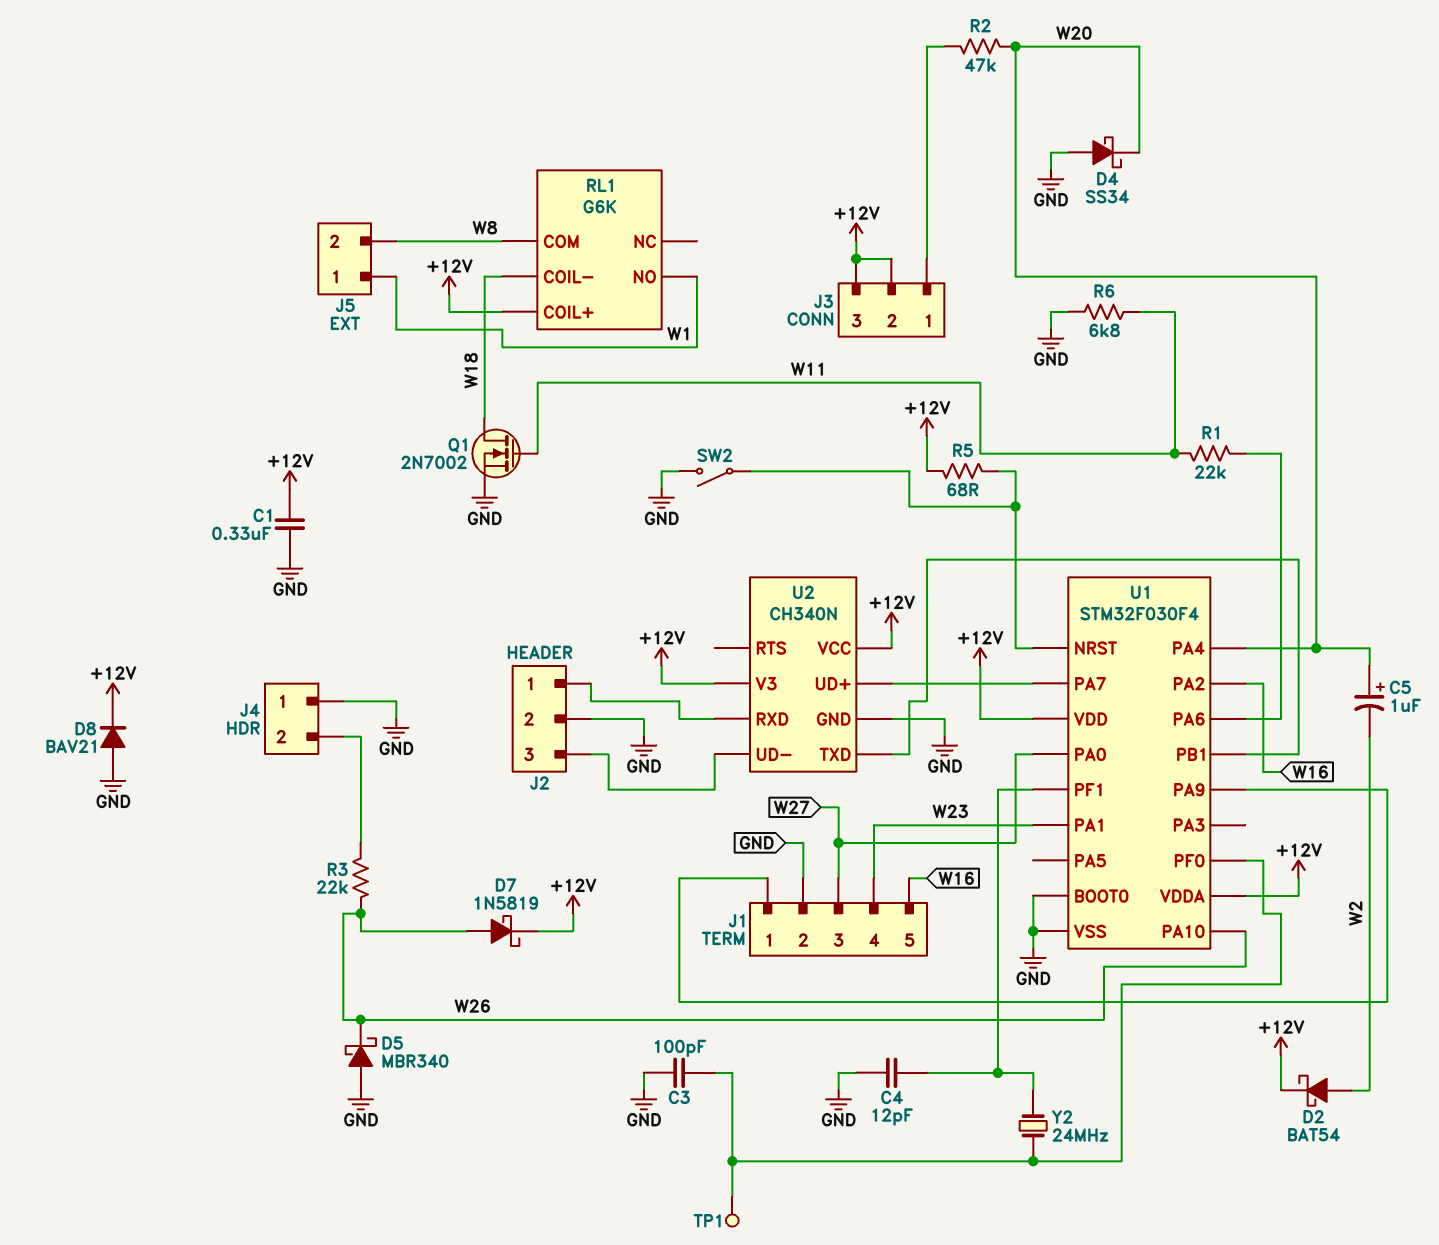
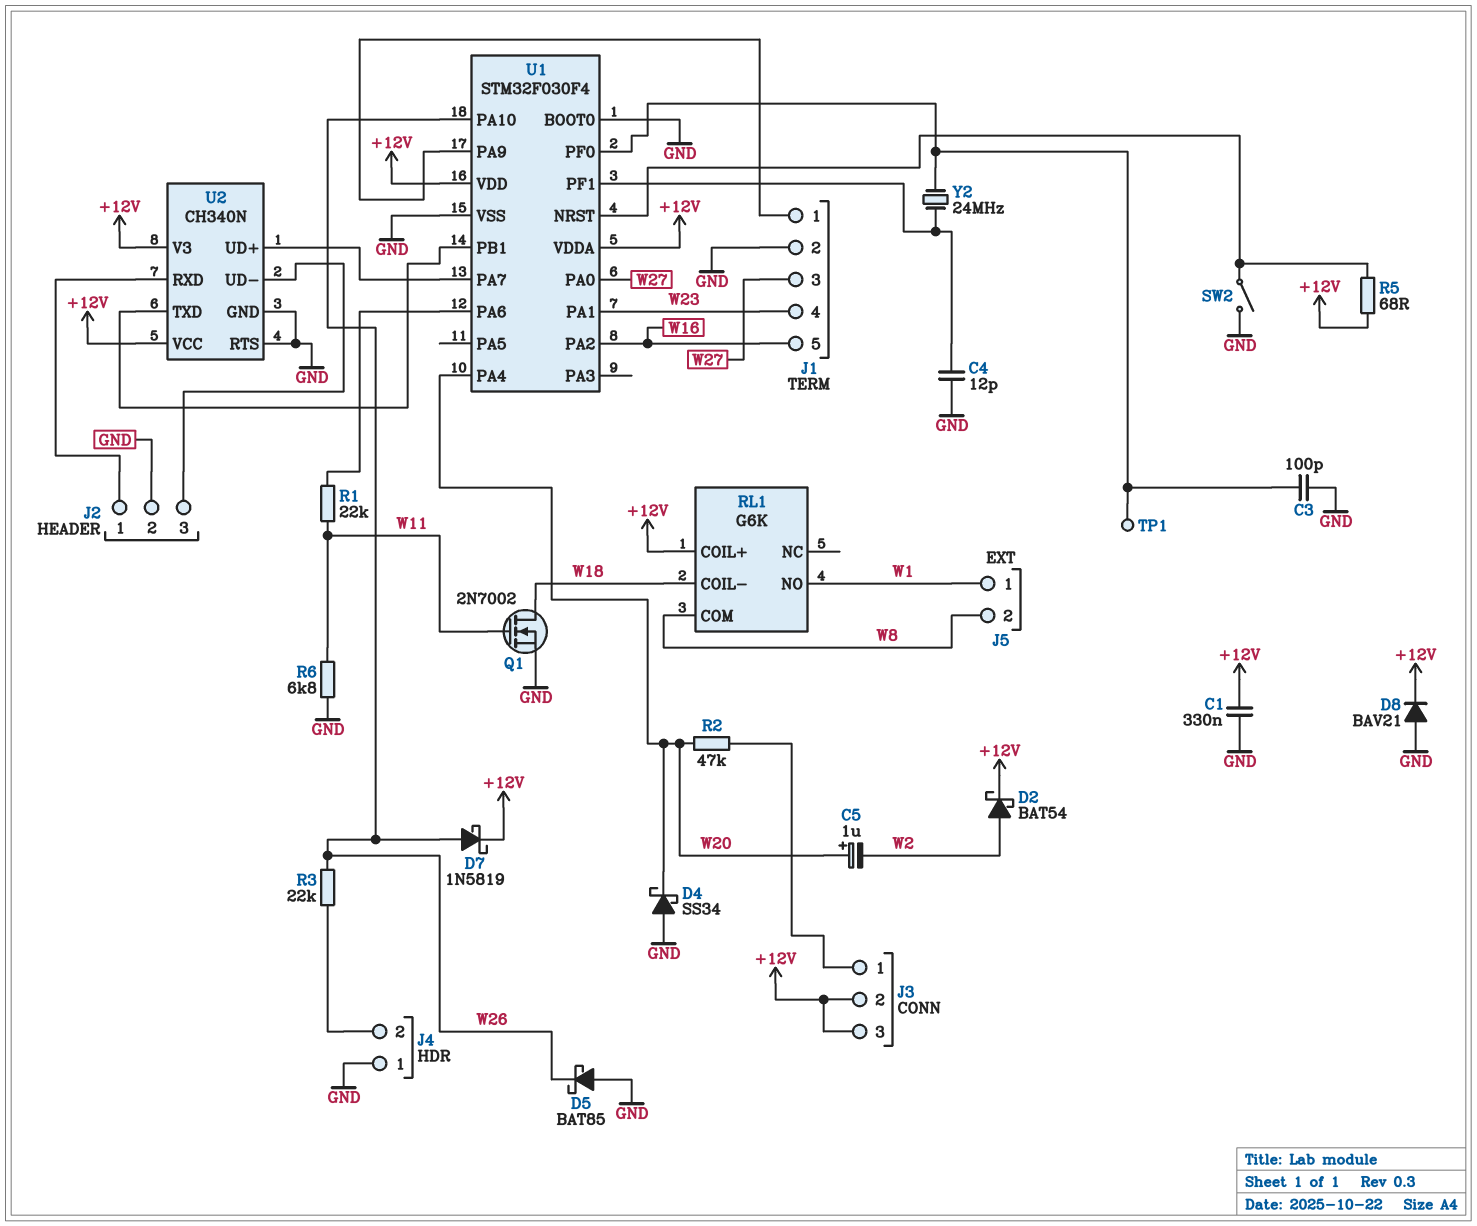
D5: schottky MBR340 (A GND, K W26) -> schottky BAT85 (A GND, K W26)
U2 pin RTS: none -> GND

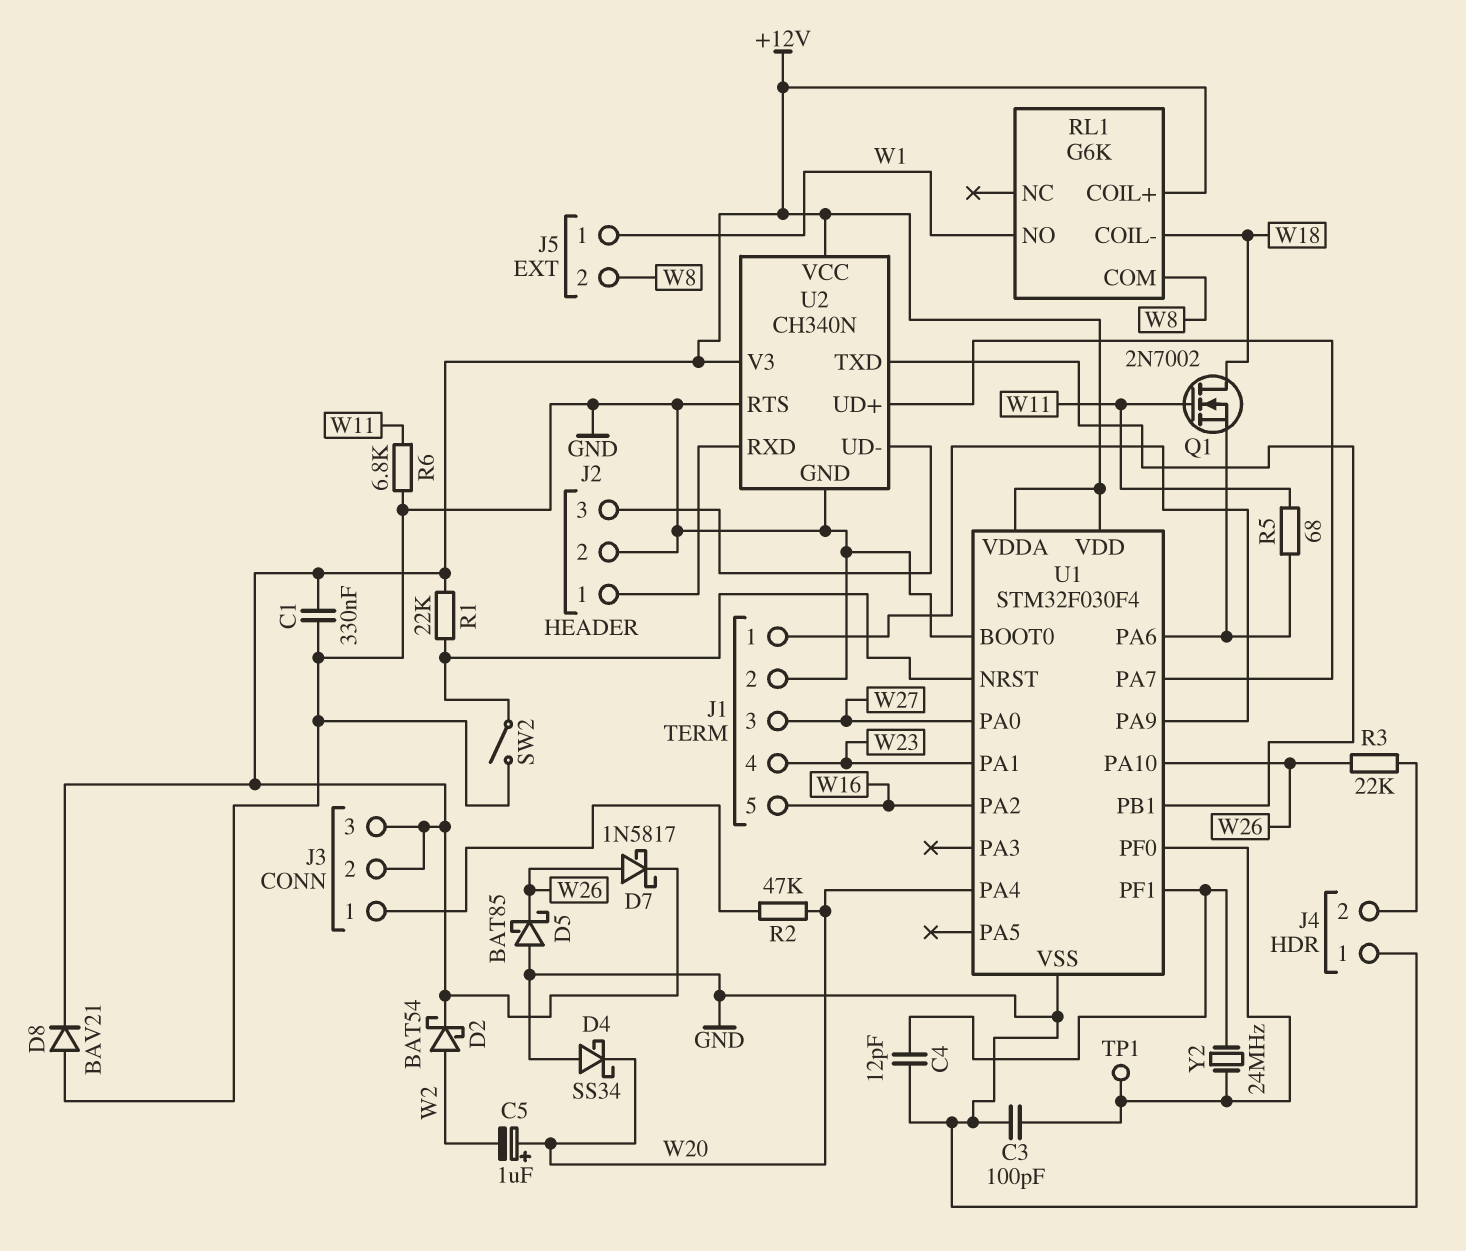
D7: schottky 1N5819 (A W26, K +12V) -> schottky 1N5817 (A W26, K +12V)
Q1: NMOS 2N7002 (G W11, D W18, S GND) -> NMOS 2N7002 (G W11, D W18, S U1/PA6)
R1: 22k (U1/PA6, W11) -> 22k (+12V, U1/NRST)
R5: 68 (+12V, U1/NRST) -> 68 (U1/PA6, W11)

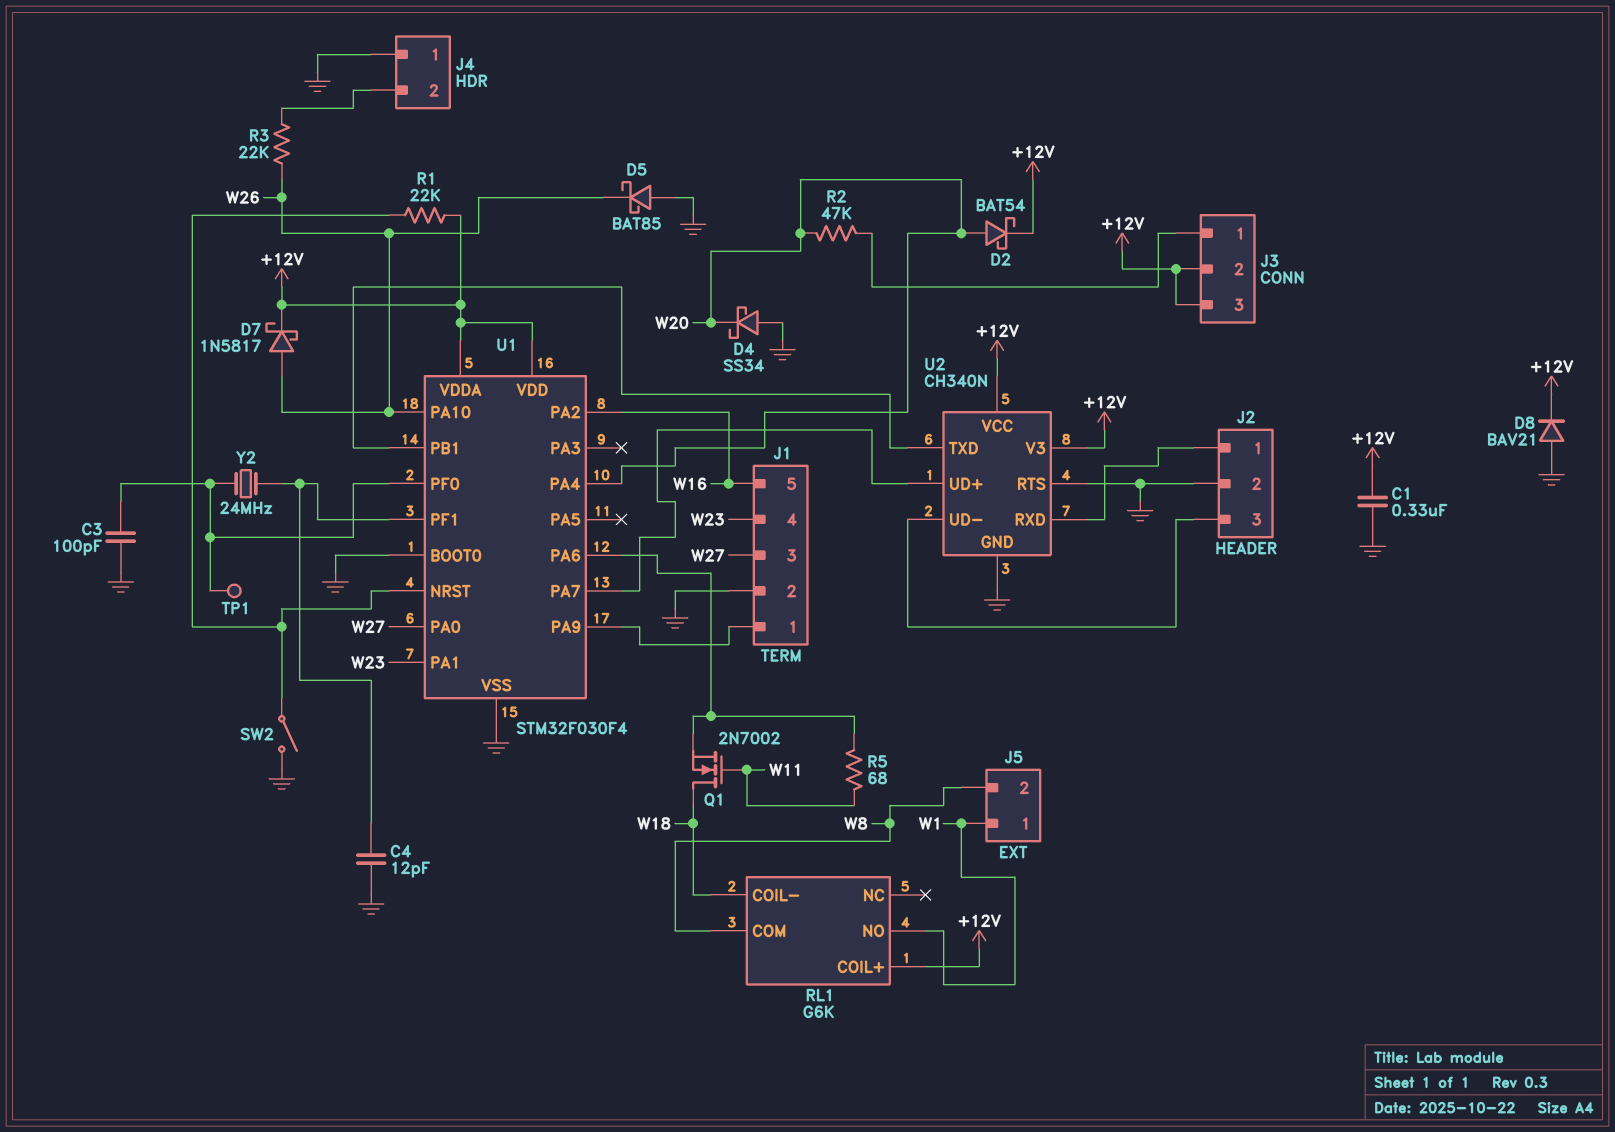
C5: 1uF (plus W20, minus W2) -> none
D2: schottky BAT54 (A W2, K +12V) -> schottky BAT54 (A W20, K +12V)
R6: 6.8k (GND, W11) -> none

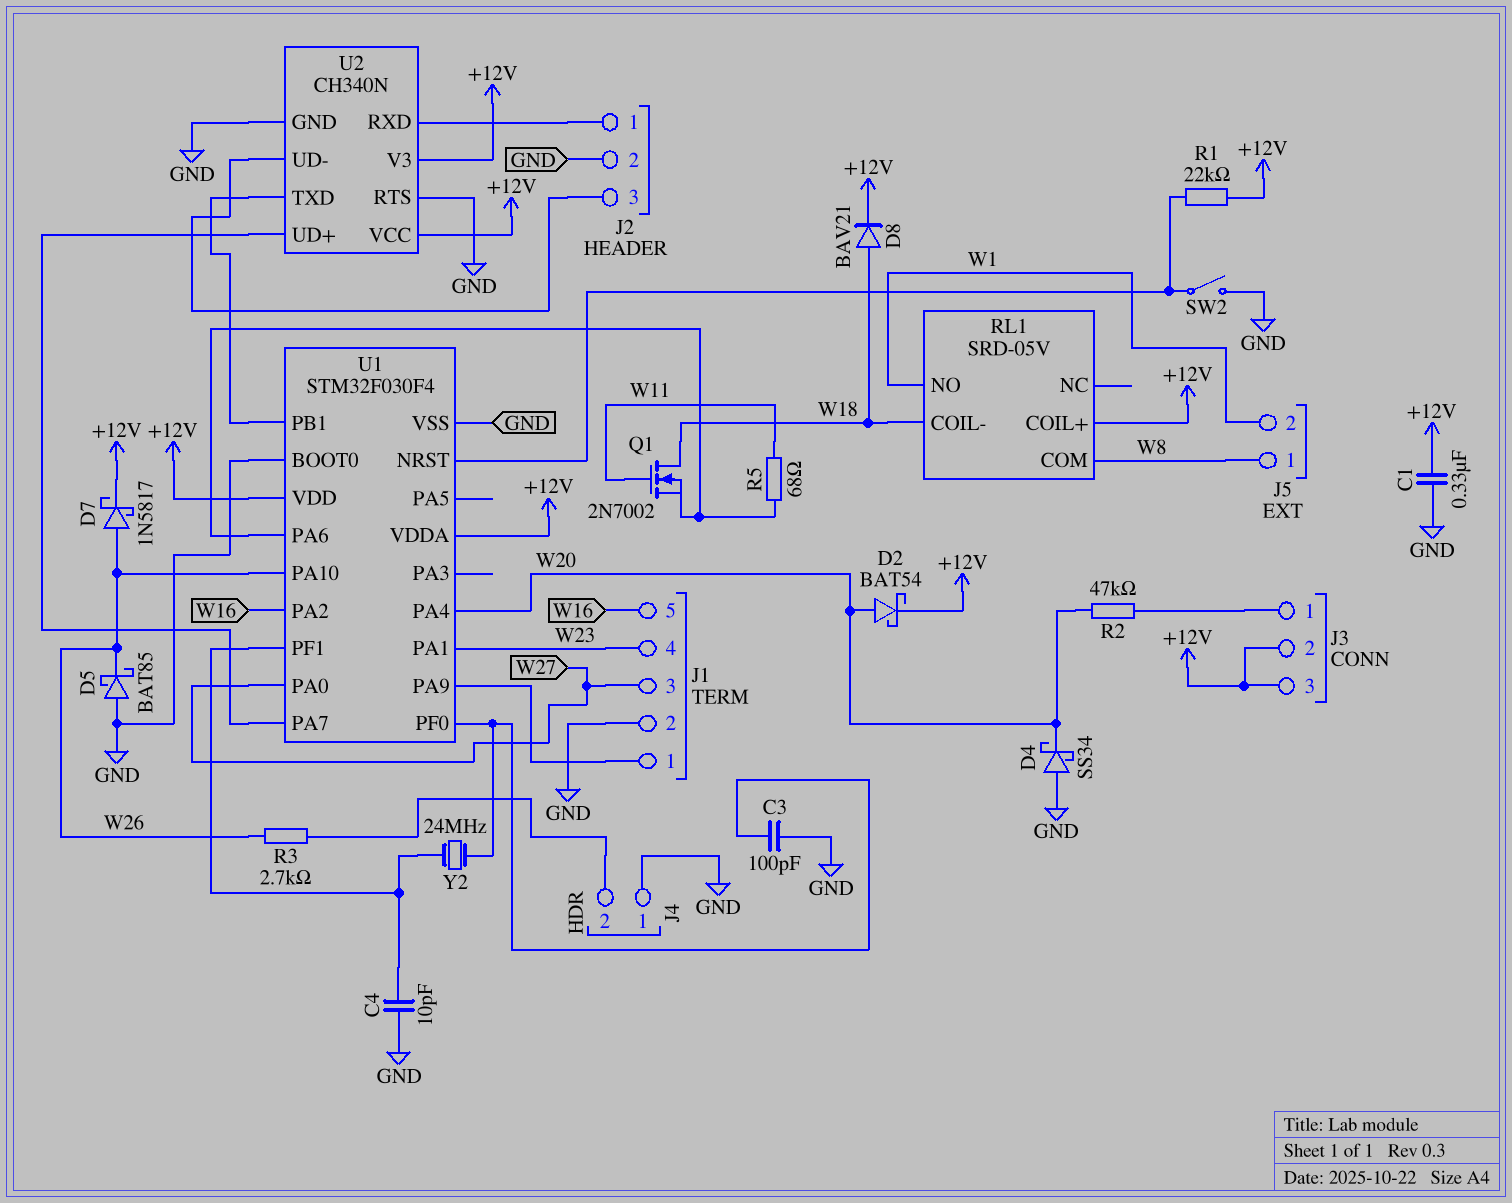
C4: 12pF (GND, U1/PF1) -> 10pF (GND, U1/PF1)
D8: diode BAV21 (A GND, K +12V) -> diode BAV21 (A W18, K +12V)
J5 pin 1: W1 -> W8
J5 pin 2: W8 -> W1
R3: 22k (J4/2, W26) -> 2.7k (J4/2, W26)
RL1: G6K -> SRD-05V
TP1: test point (U1/PF0) -> none

